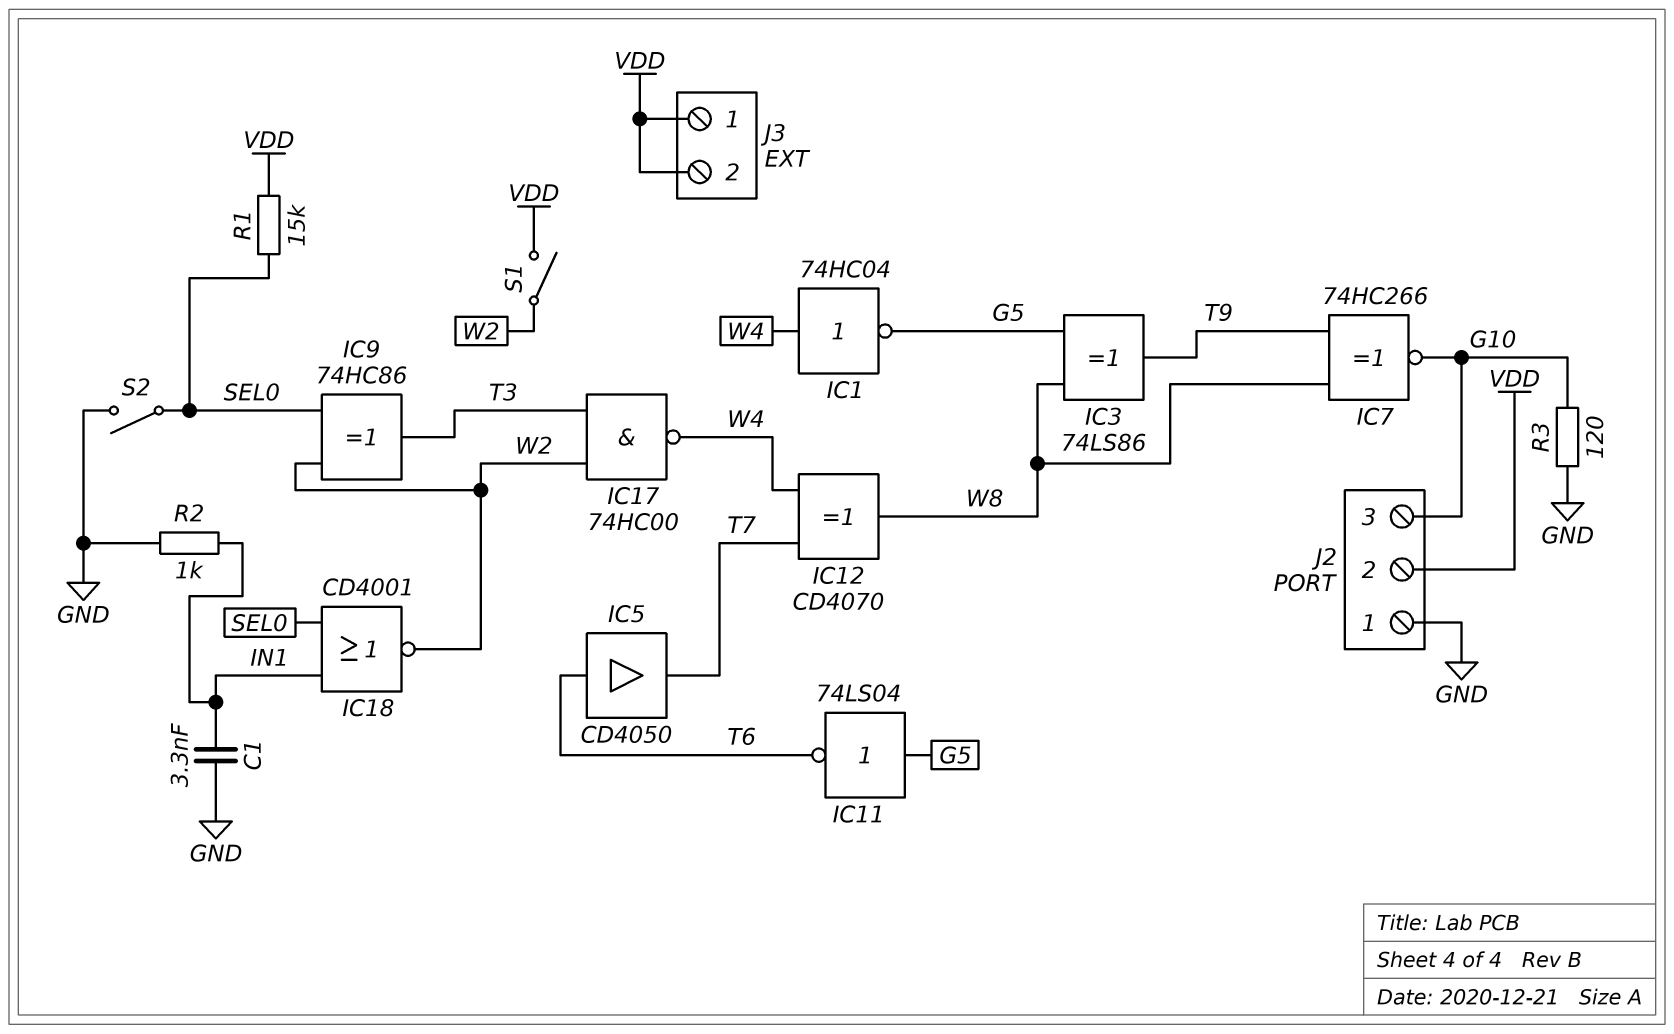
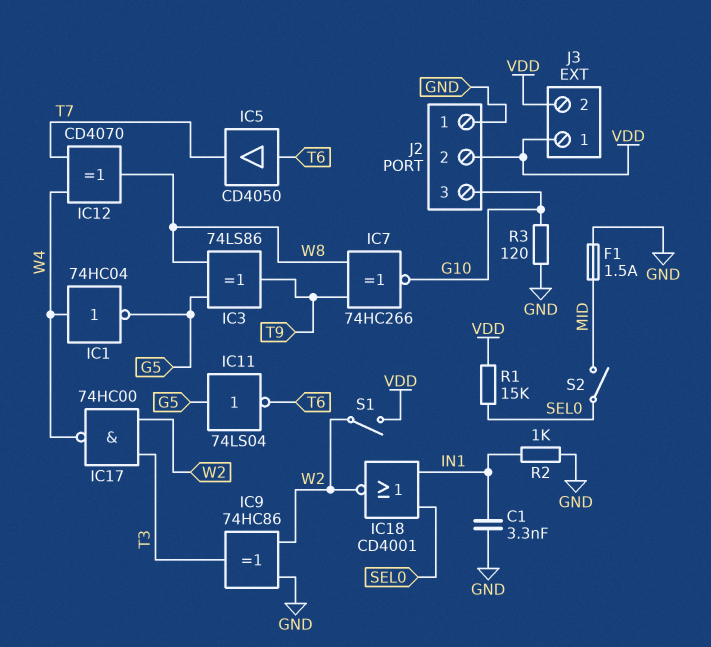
F1: none -> 1.5A (GND, MID)
IC9: XOR 74HC86 (in SEL0, in W2, out T3) -> XOR 74HC86 (in GND, in W2, out T3)
S2: switch (GND, SEL0) -> switch (MID, SEL0)

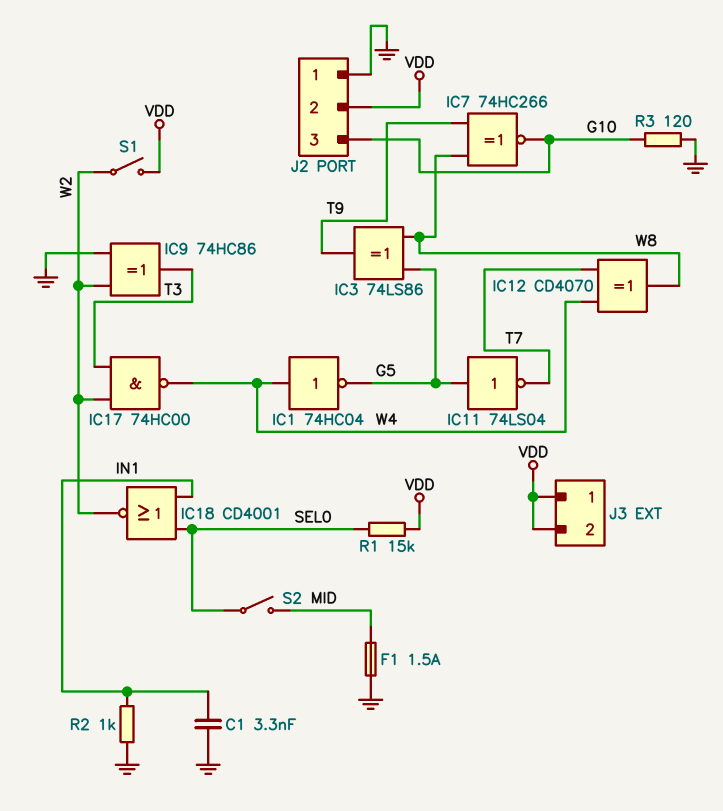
IC5: buffer CD4050 (in T6, out T7) -> none
IC11: NOT 74LS04 (in G5, out T6) -> NOT 74LS04 (in G5, out T7)

